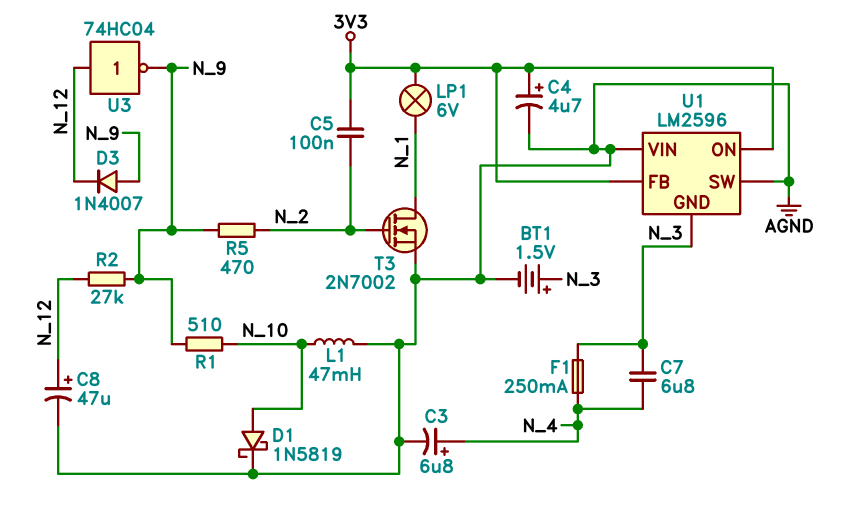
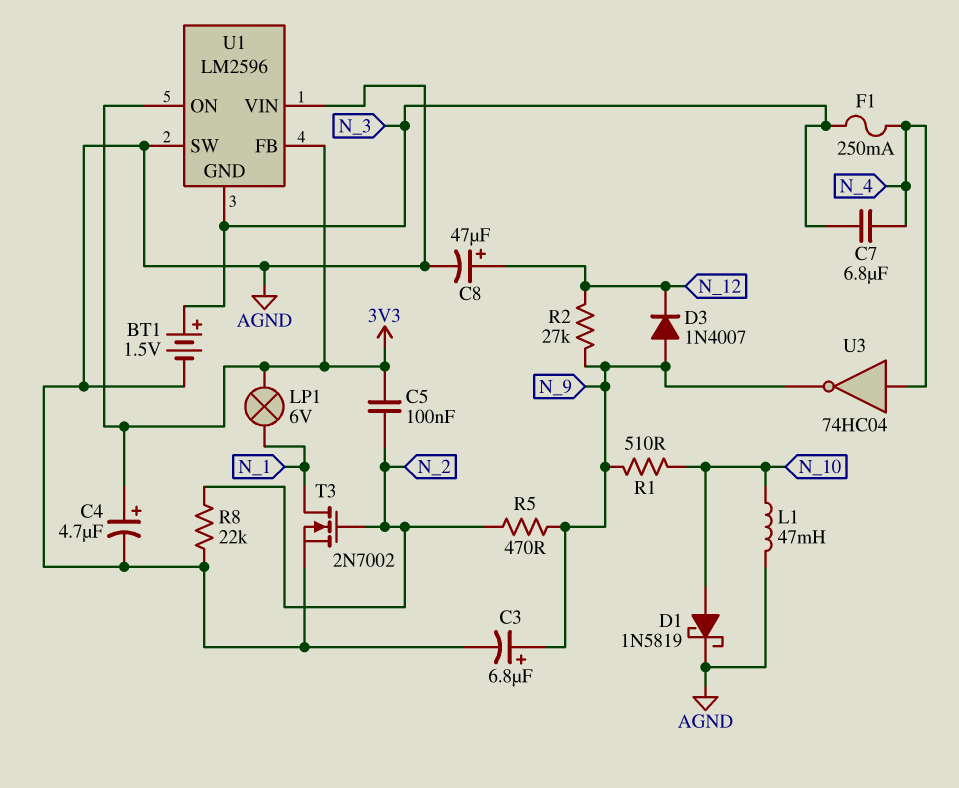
C3: 6.8uF (plus N_4, minus AGND) -> 6.8uF (plus N_9, minus AGND)
R8: none -> 22k (AGND, N_2)
U3: NOT 74HC04 (in N_12, out N_9) -> NOT 74HC04 (in N_4, out N_9)

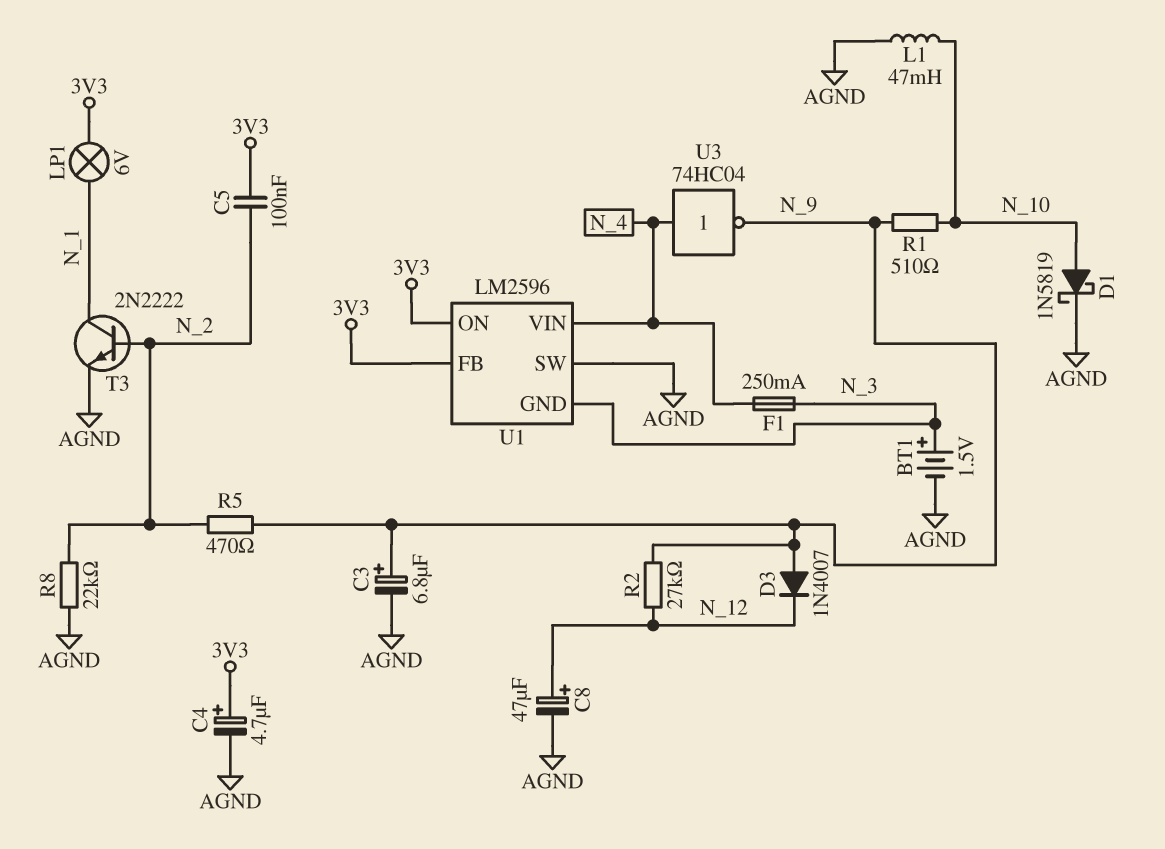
C7: 6.8uF (N_3, N_4) -> none
T3: NMOS 2N7002 (G N_2, D N_1, S AGND) -> NPN 2N2222 (B N_2, C N_1, E AGND)
U1 pin VIN: AGND -> N_4

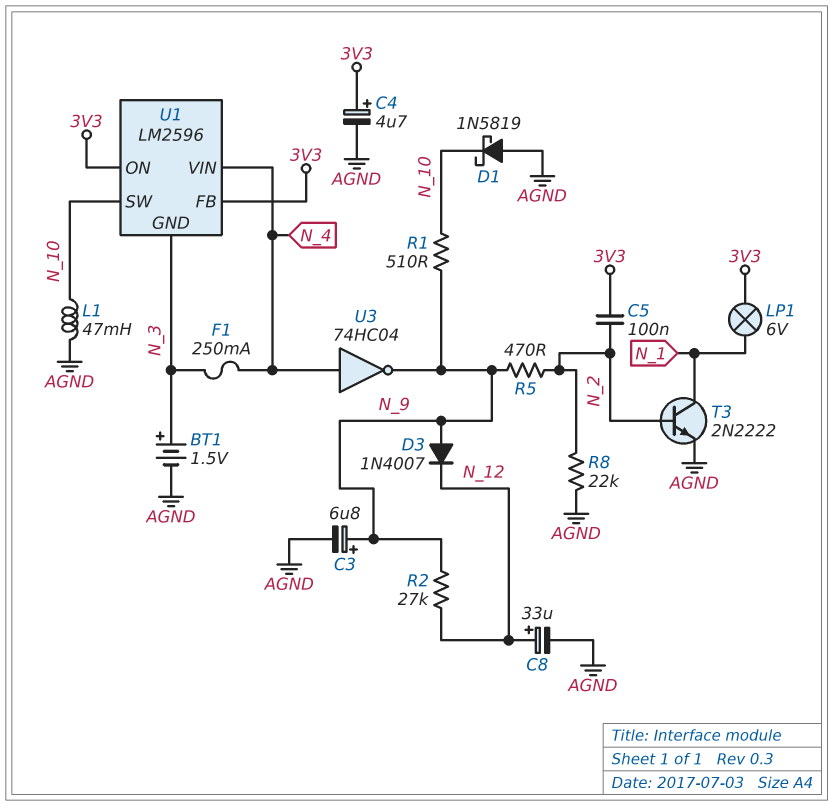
C8: 47uF (plus N_12, minus AGND) -> 33uF (plus N_12, minus AGND)
D1: schottky 1N5819 (A N_10, K AGND) -> schottky 1N5819 (A AGND, K N_10)
U1 pin SW: AGND -> N_10

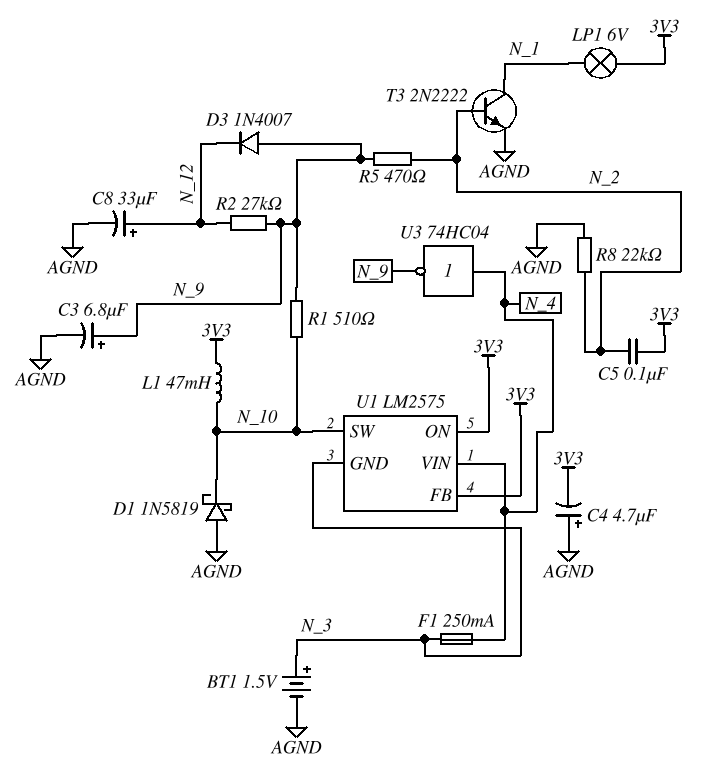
C4: 4.7uF (plus 3V3, minus AGND) -> 4.7uF (plus AGND, minus 3V3)
L1: 47mH (AGND, N_10) -> 47mH (3V3, N_10)
U1: LM2596 -> LM2575

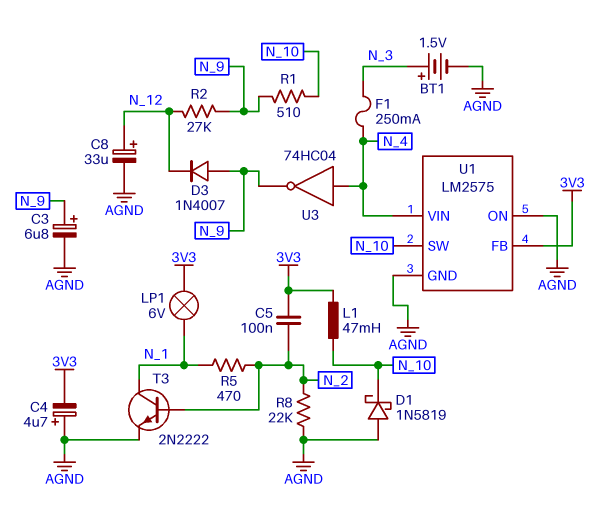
R5: 470 (N_2, N_9) -> 470 (N_1, N_2)
U1 pin GND: N_3 -> AGND
U1 pin ON: 3V3 -> AGND

